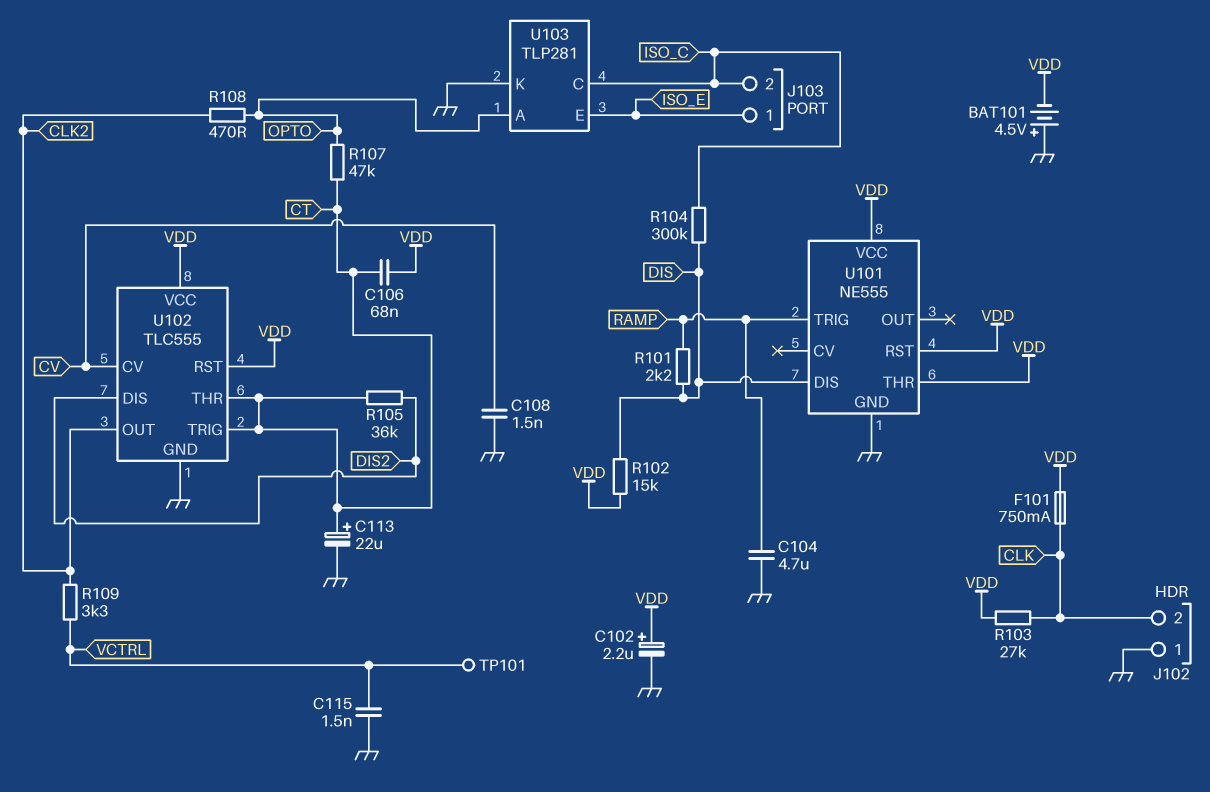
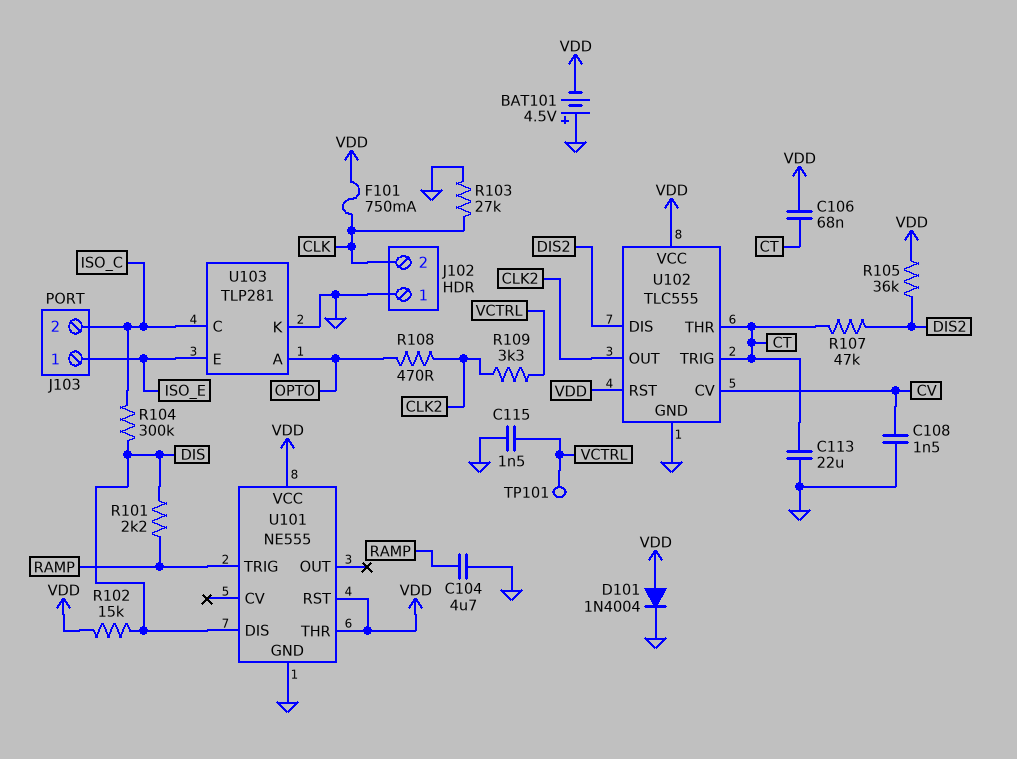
C102: 2.2uF (plus VDD, minus GND) -> none
C113: 22uF (plus CT, minus GND) -> 22uF (CT, GND)
D101: none -> diode 1N4004 (A VDD, K GND)
R103: 27k (CLK, VDD) -> 27k (CLK, GND)
R105: 36k (CT, DIS2) -> 36k (DIS2, VDD)
R107: 47k (CT, OPTO) -> 47k (CT, DIS2)

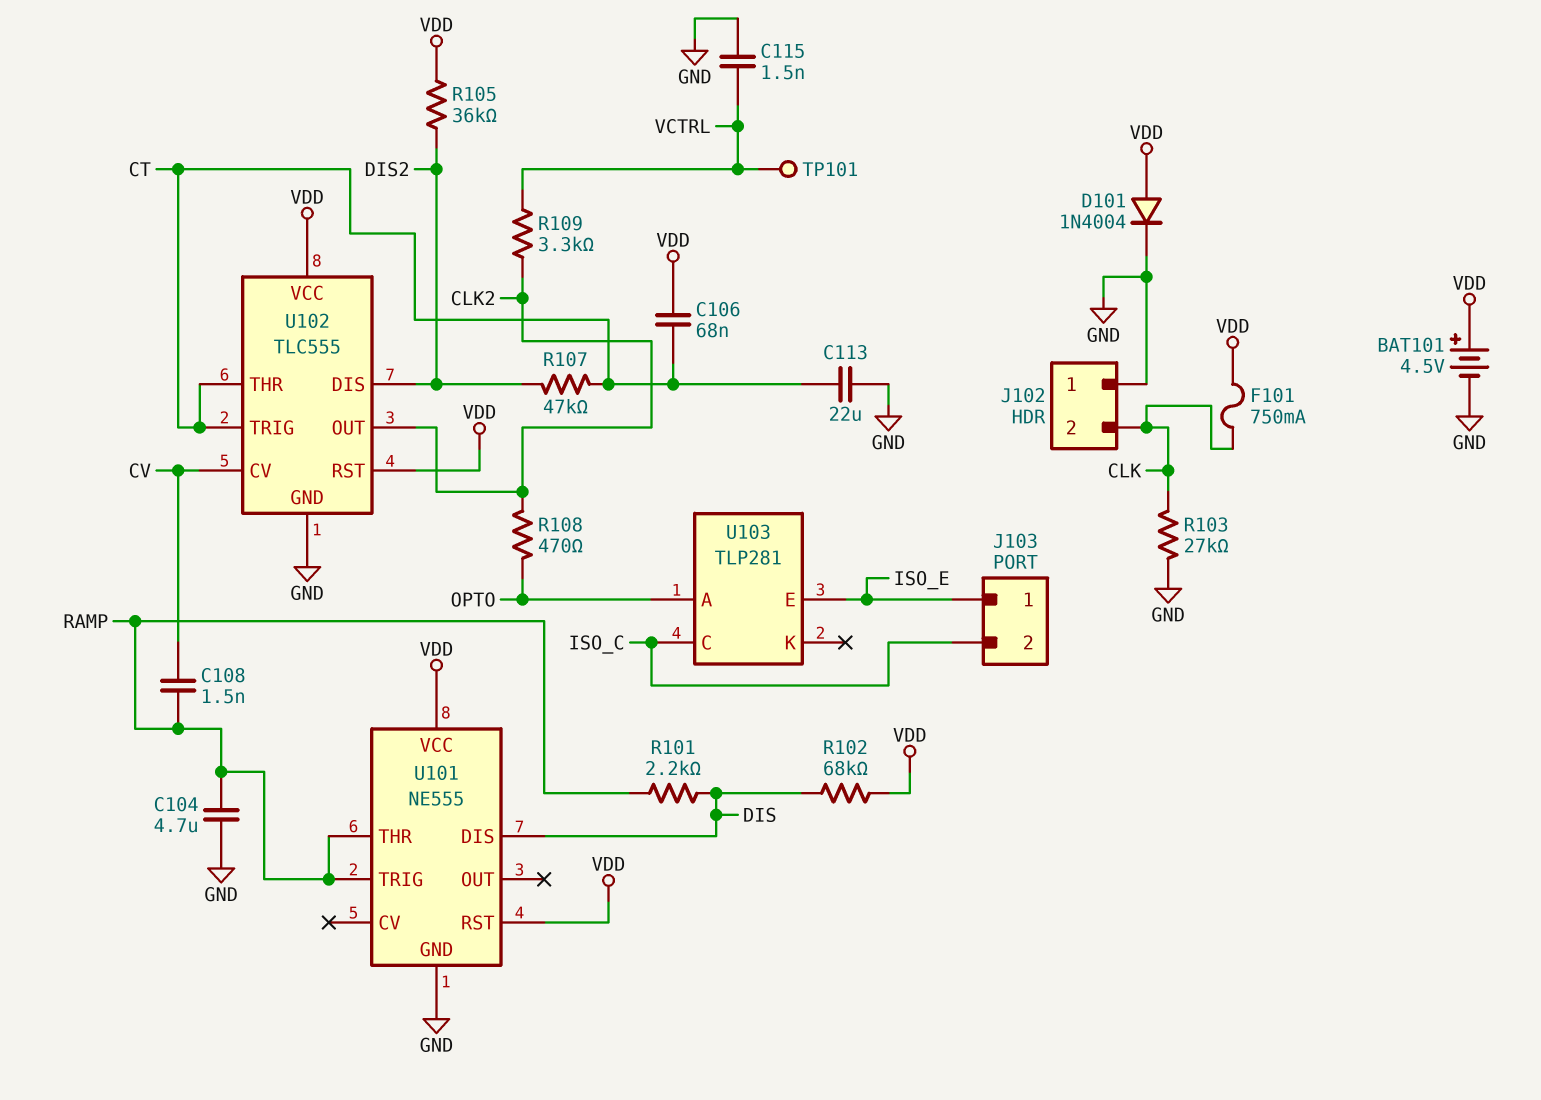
BAT101: 4.5V (plus GND, minus VDD) -> 4.5V (plus VDD, minus GND)
C108: 1.5nF (CV, GND) -> 1.5nF (CV, RAMP)
R102: 15k (DIS, VDD) -> 68k (DIS, VDD)
R104: 300k (DIS, ISO_C) -> none
U101 pin THR: VDD -> RAMP
U103 pin K: GND -> none

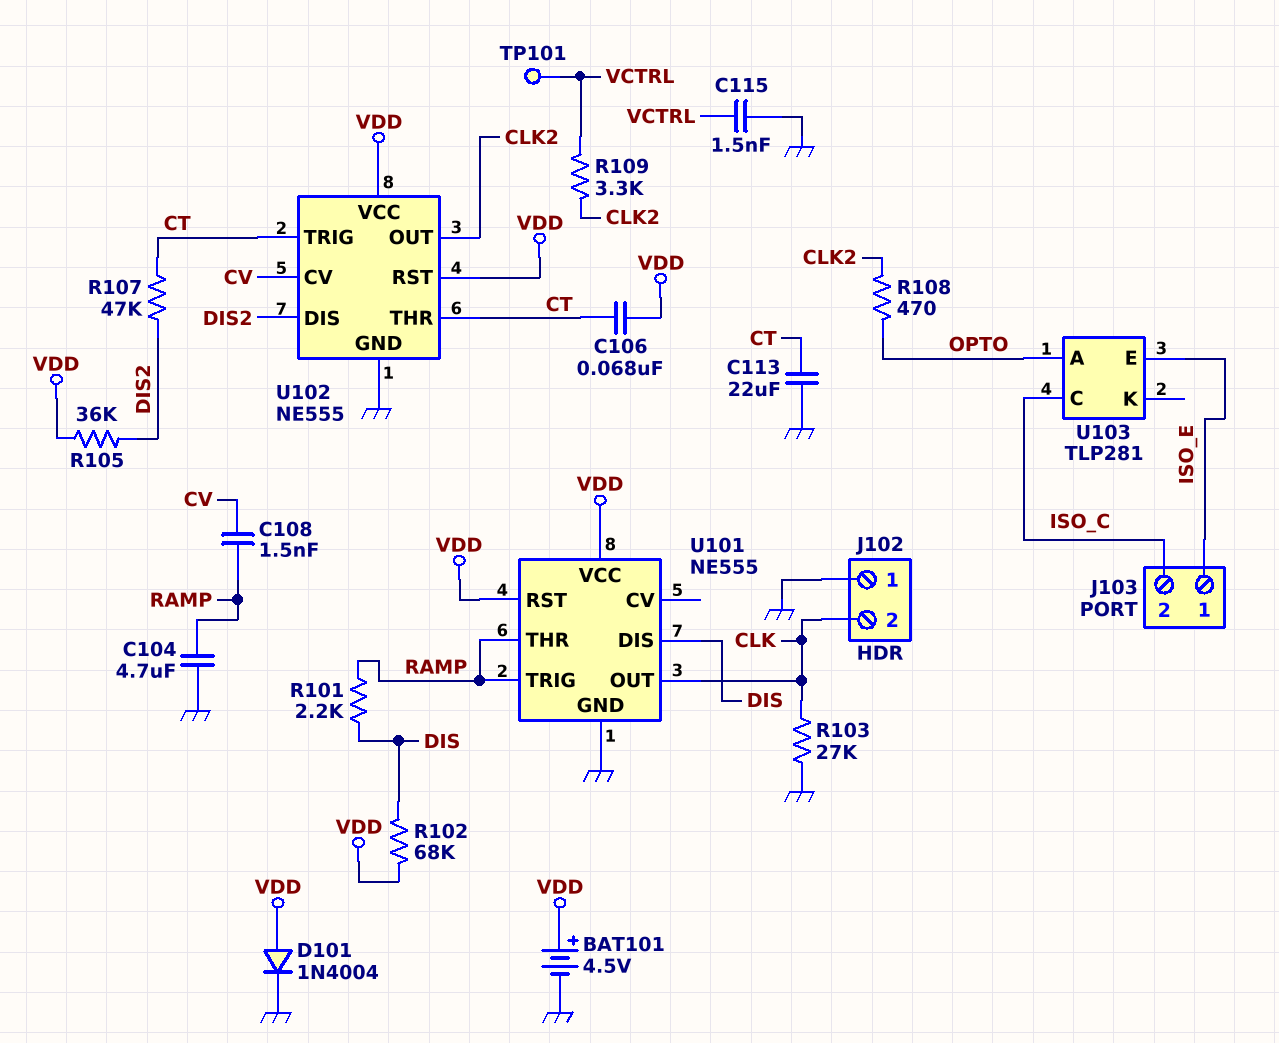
F101: 750mA (CLK, VDD) -> none
U101 pin OUT: none -> CLK
U102: TLC555 -> NE555

